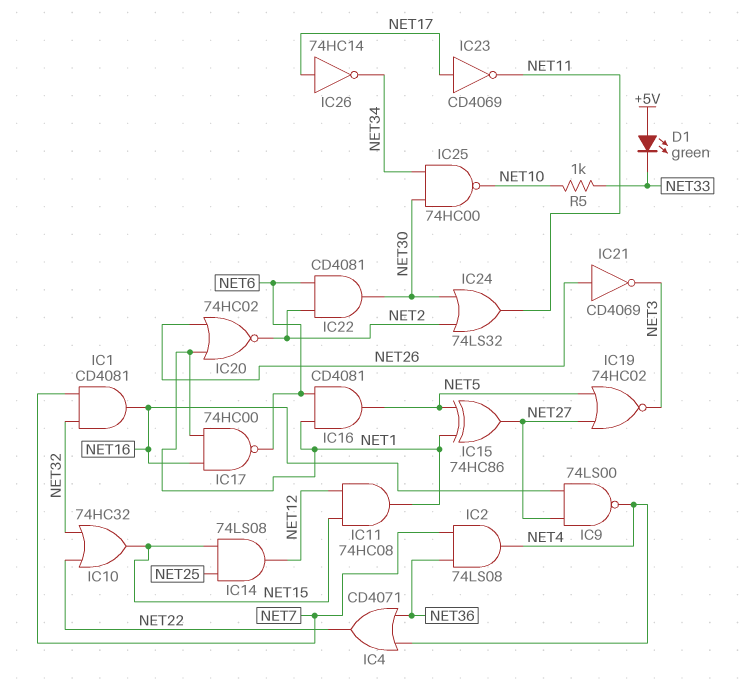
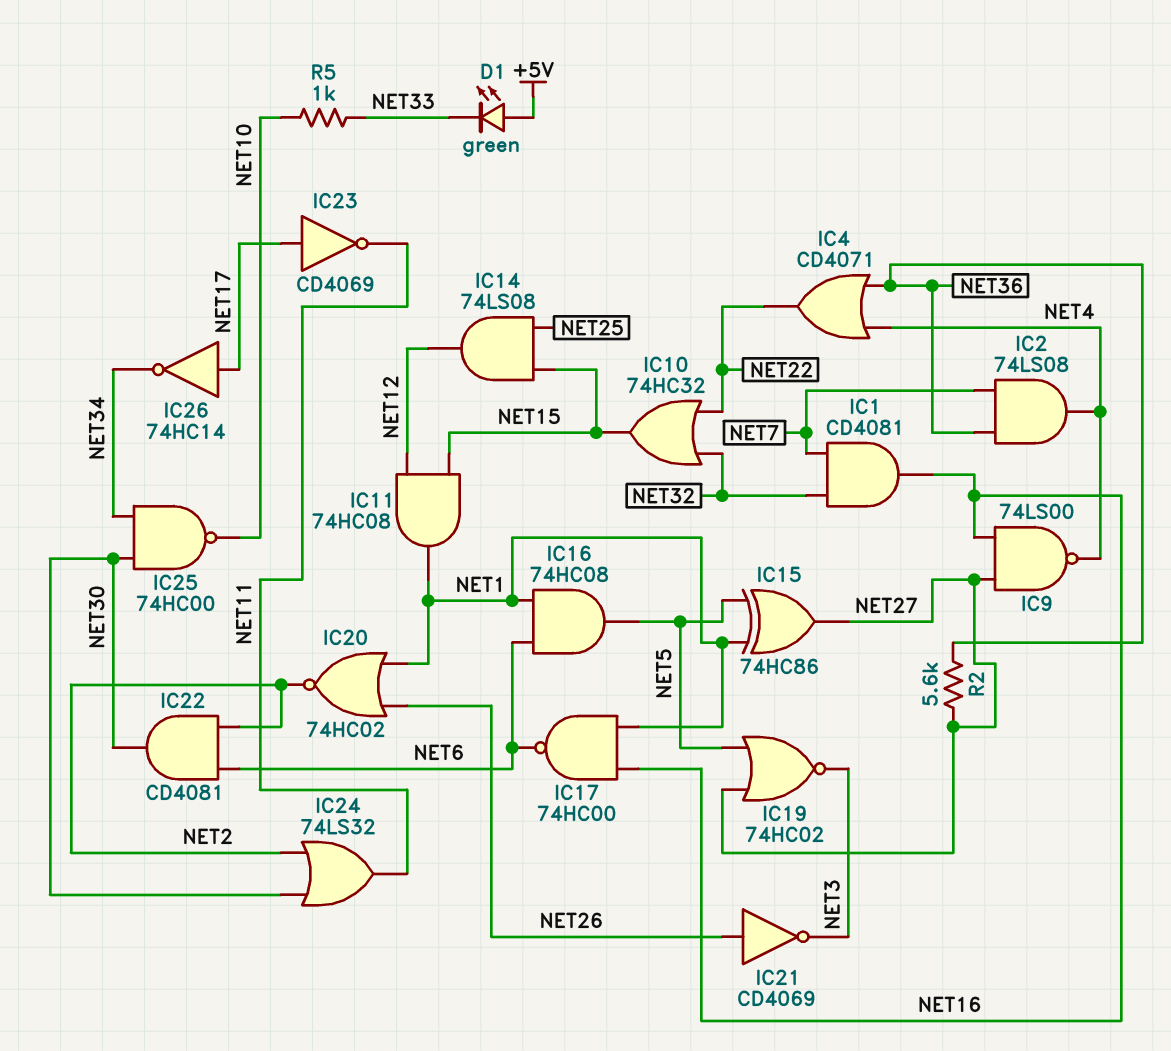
IC16: AND CD4081 (in NET1, in NET6, out NET5) -> AND 74HC08 (in NET1, in NET6, out NET5)
R2: none -> 5.6k (NET27, NET36)

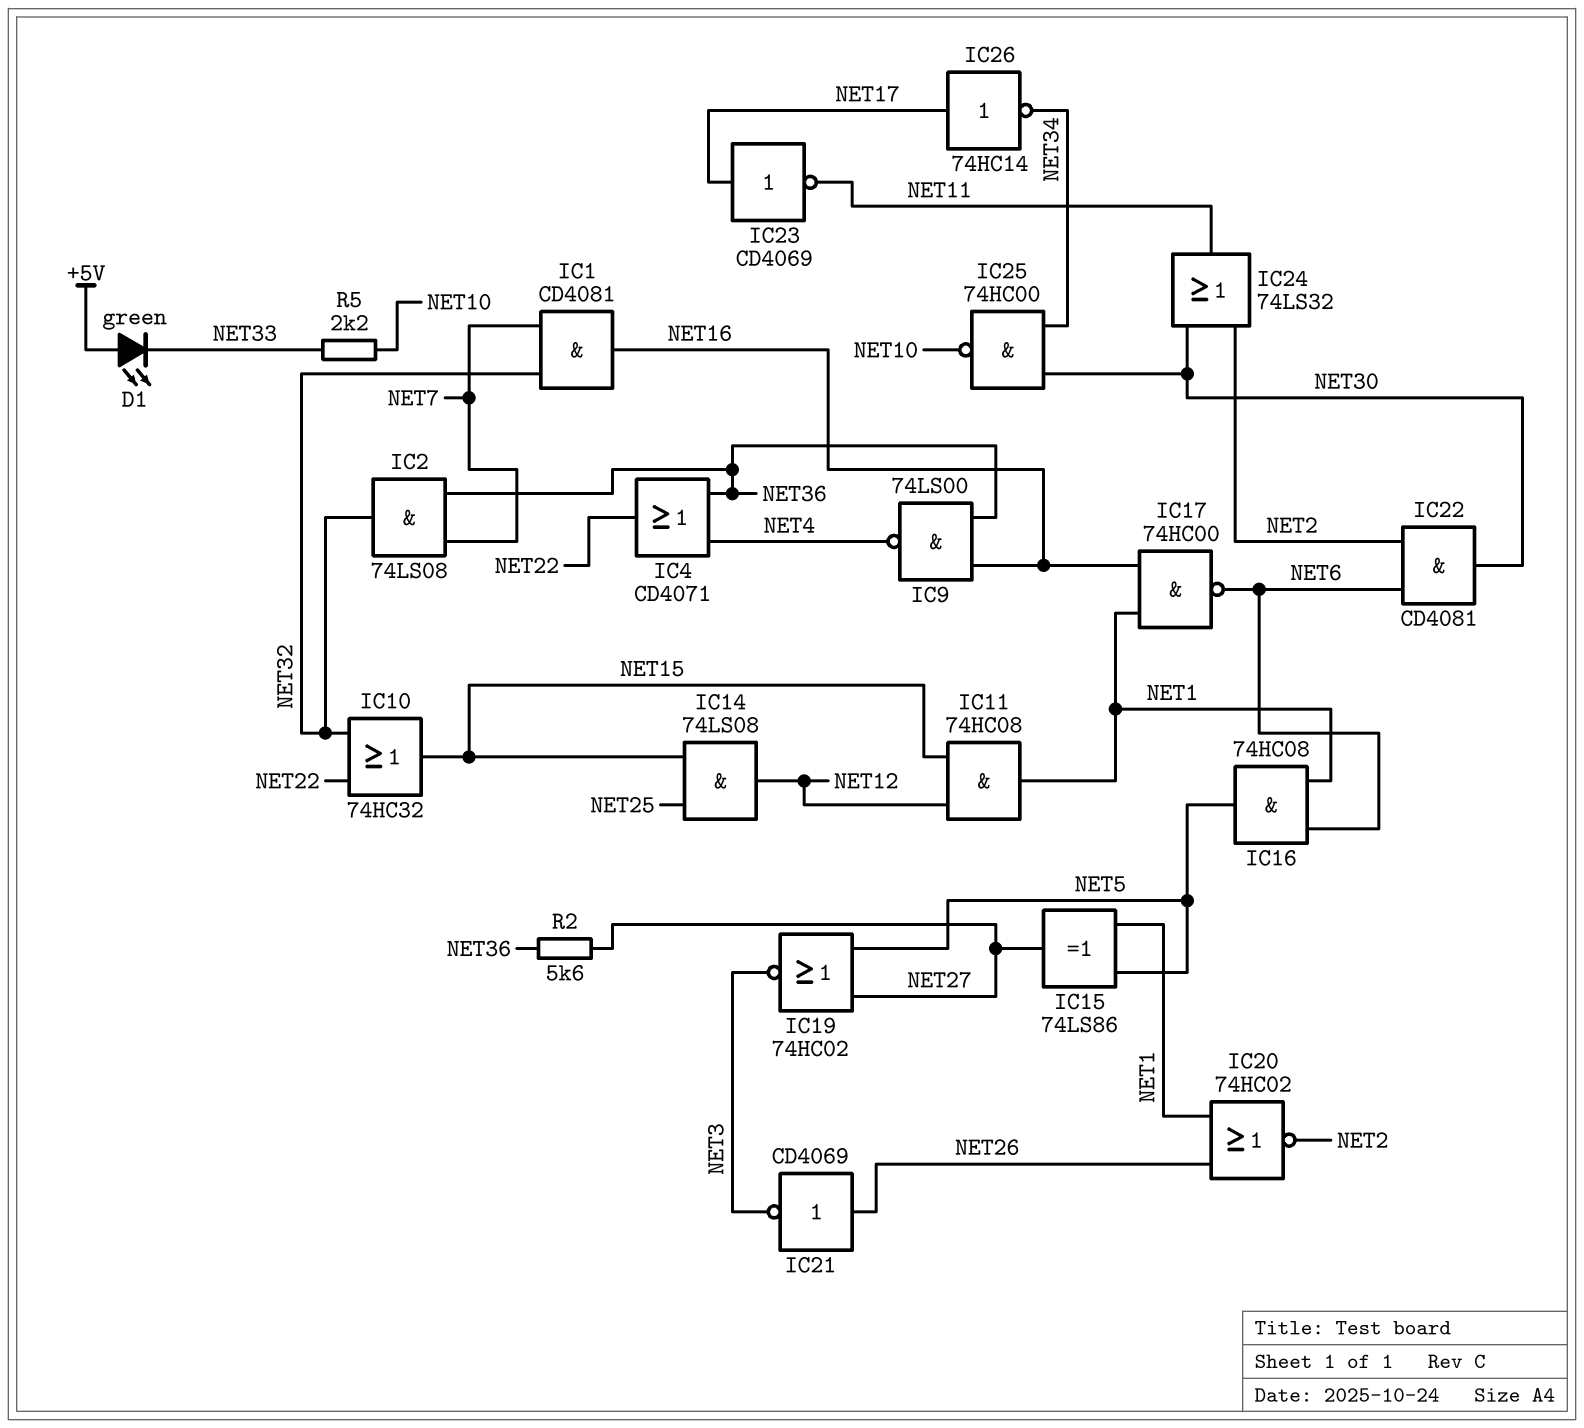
IC2: AND 74LS08 (in NET7, in NET36, out NET4) -> AND 74LS08 (in NET7, in NET36, out NET32)
IC9: NAND 74LS00 (in NET16, in NET27, out NET4) -> NAND 74LS00 (in NET16, in NET36, out NET4)
IC15: XOR 74HC86 (in NET1, in NET5, out NET27) -> XOR 74LS86 (in NET1, in NET5, out NET27)
R5: 1k (NET10, NET33) -> 2.2k (NET10, NET33)

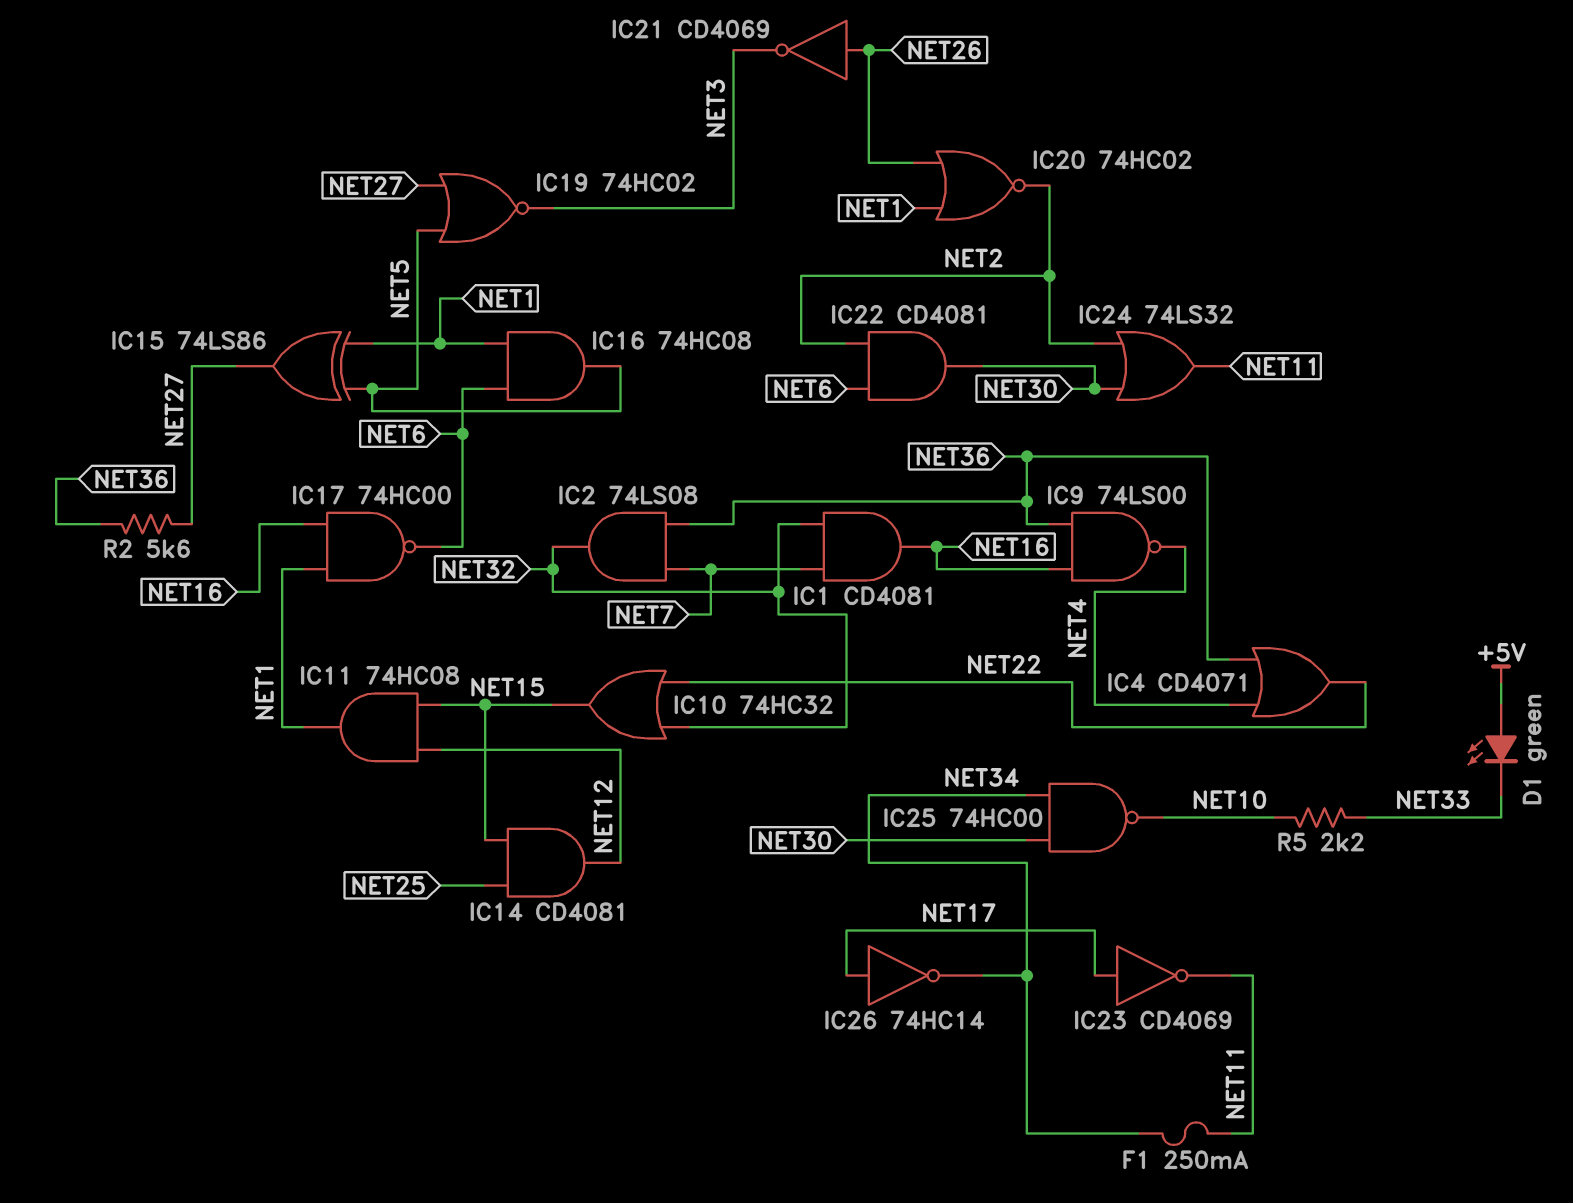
F1: none -> 250mA (NET11, NET34)
IC14: AND 74LS08 (in NET15, in NET25, out NET12) -> AND CD4081 (in NET15, in NET25, out NET12)

